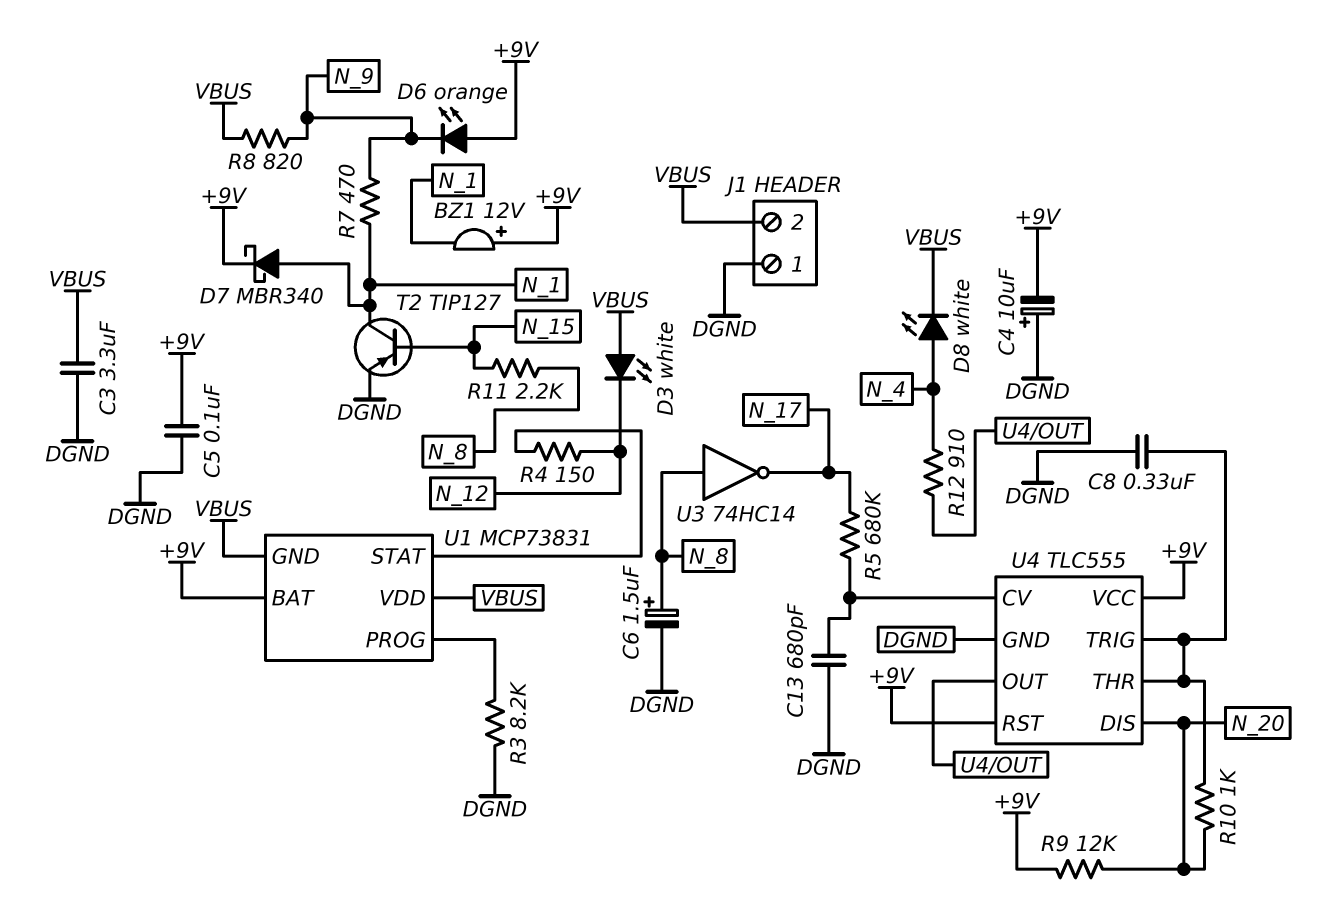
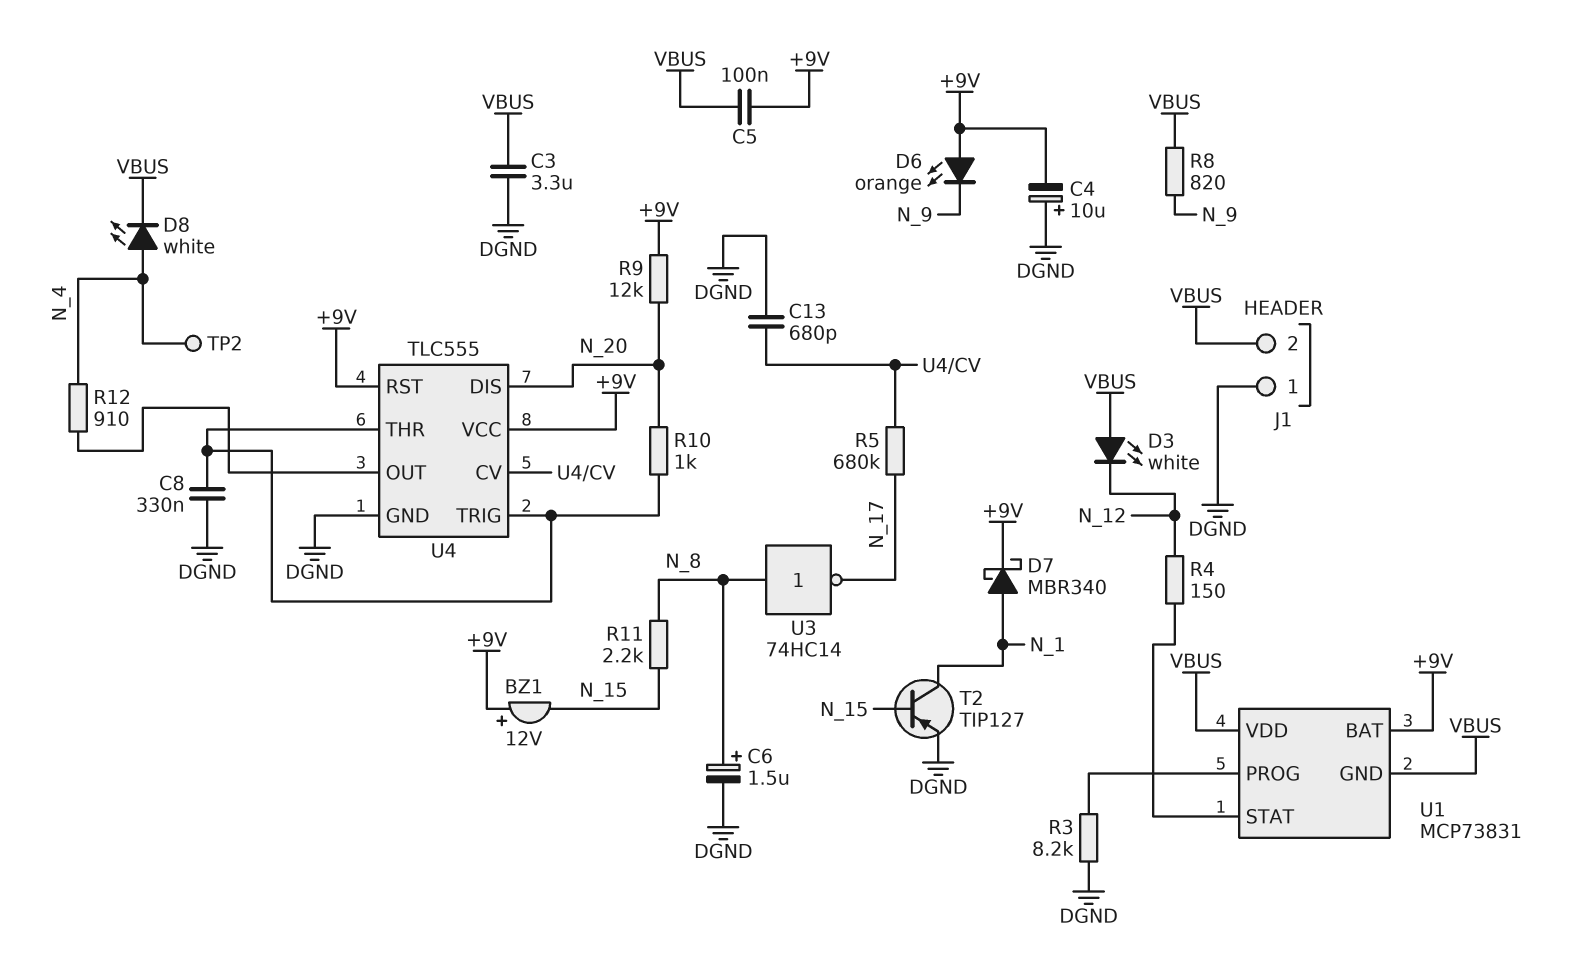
BZ1: buzzer 12V (plus +9V, minus N_1) -> buzzer 12V (plus +9V, minus N_15)
C5: 100nF (+9V, DGND) -> 100nF (+9V, VBUS)
R7: 470 (N_1, N_9) -> none
TP2: none -> test point (N_4)

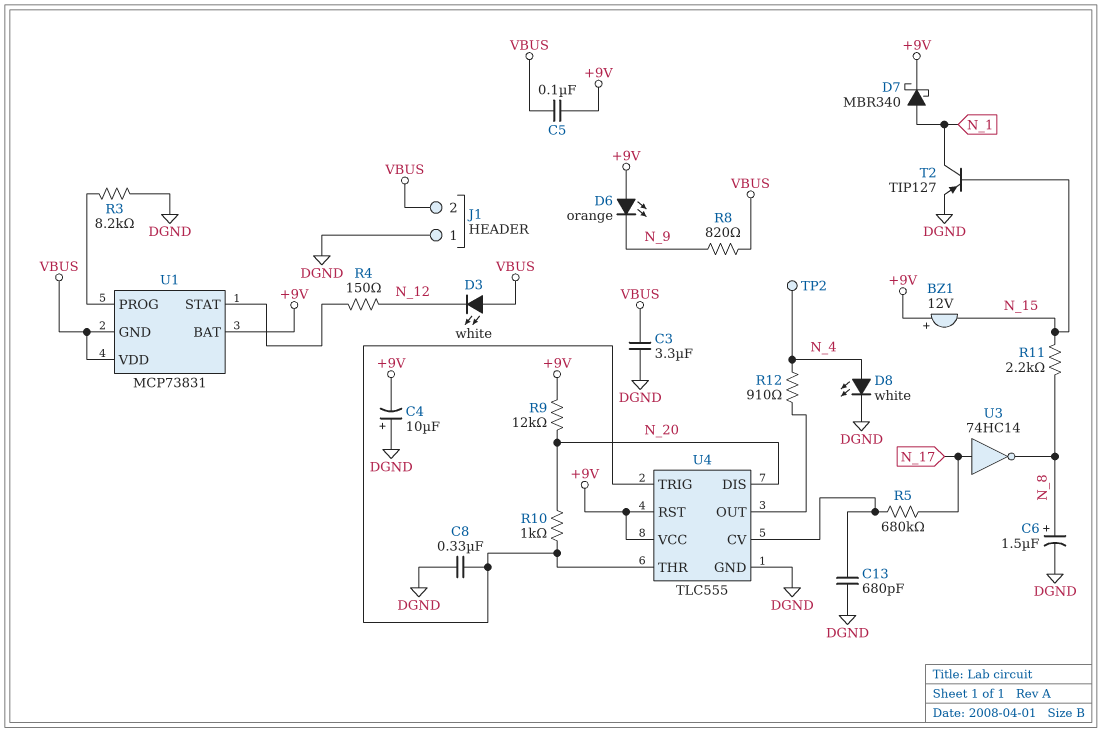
D8: LED white (A N_4, K VBUS) -> LED white (A N_4, K DGND)
U3: NOT 74HC14 (in N_8, out N_17) -> NOT 74HC14 (in N_17, out N_8)

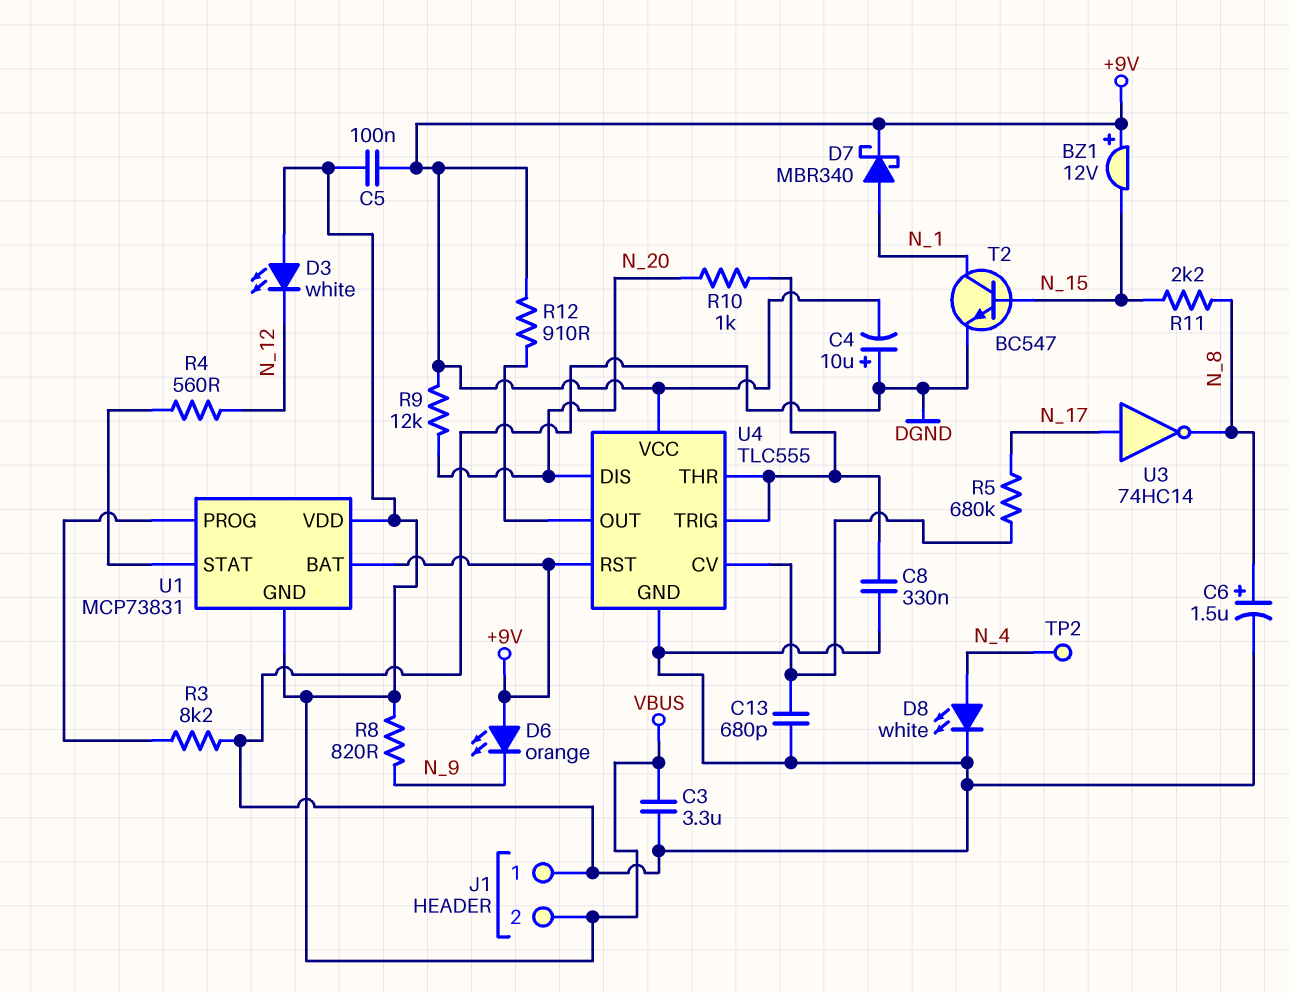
R4: 150 (N_12, U1/STAT) -> 560 (N_12, U1/STAT)
R12: 910 (N_4, U4/OUT) -> 910 (+9V, U4/OUT)
T2: PNP TIP127 (B N_15, C N_1, E DGND) -> NPN BC547 (B N_15, C N_1, E DGND)

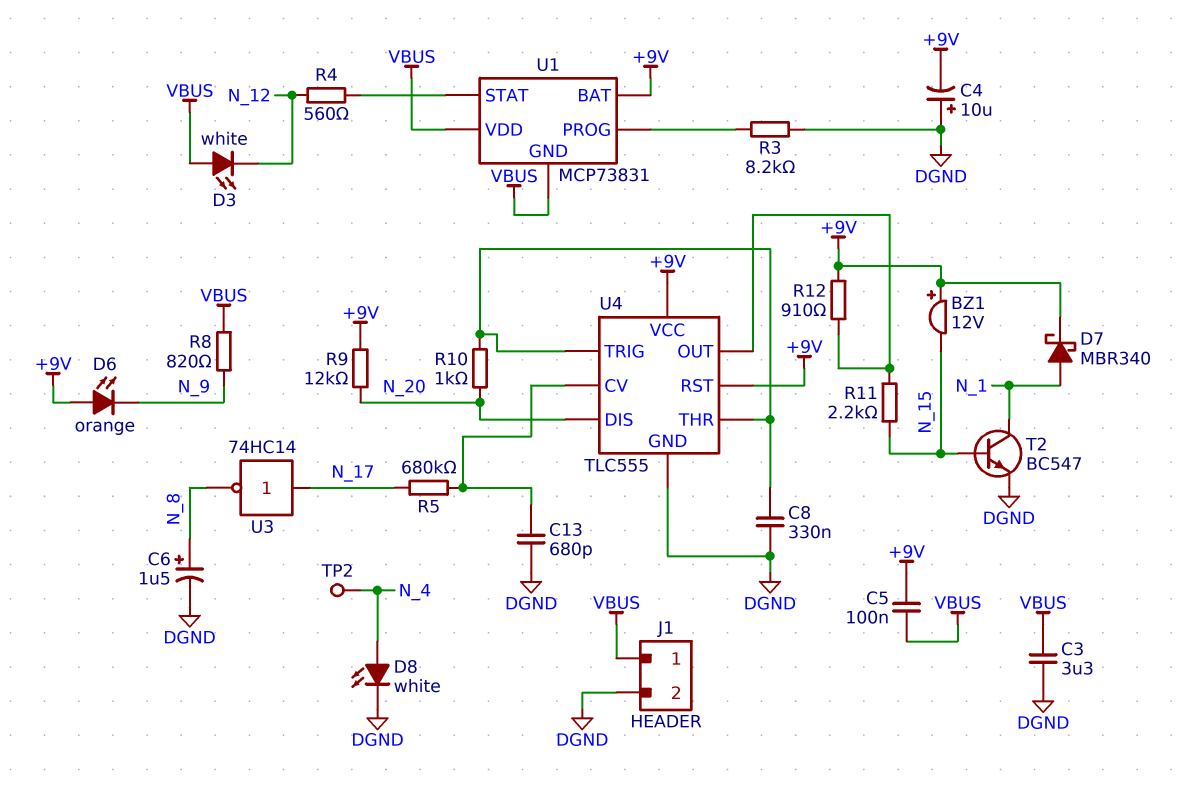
J1 pin 1: DGND -> VBUS
J1 pin 2: VBUS -> DGND
R11: 2.2k (N_8, N_15) -> 2.2k (N_15, U4/OUT)

